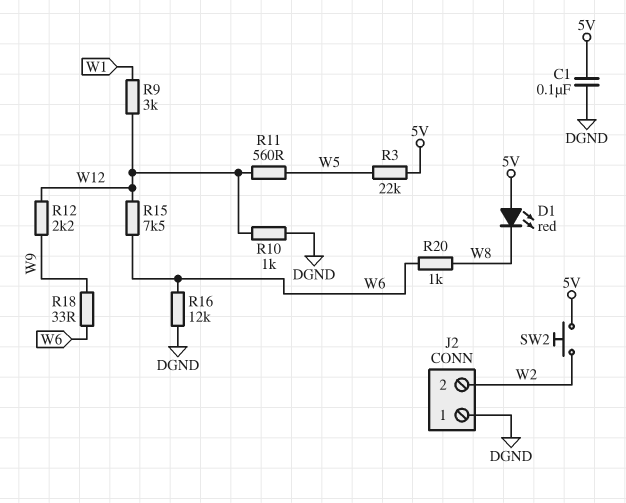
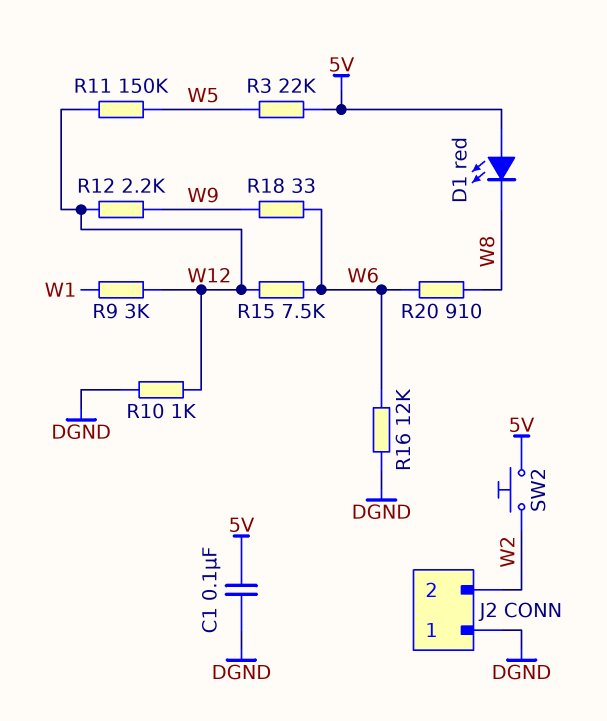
R11: 560 (W5, W12) -> 150k (W5, W12)
R20: 1k (W6, W8) -> 910 (W6, W8)

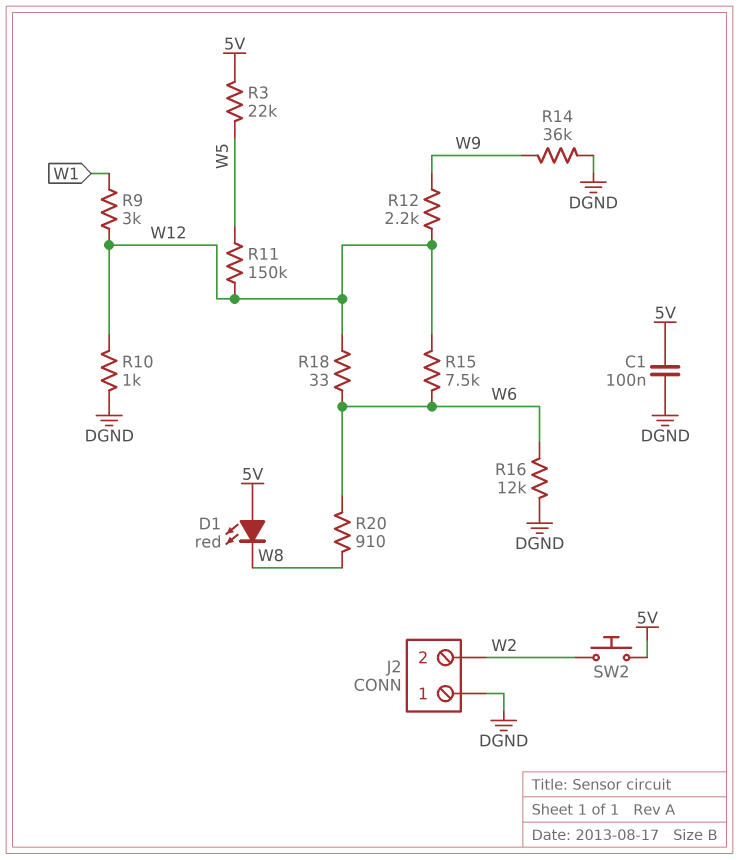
R14: none -> 36k (DGND, W9)
R18: 33 (W6, W9) -> 33 (W6, W12)

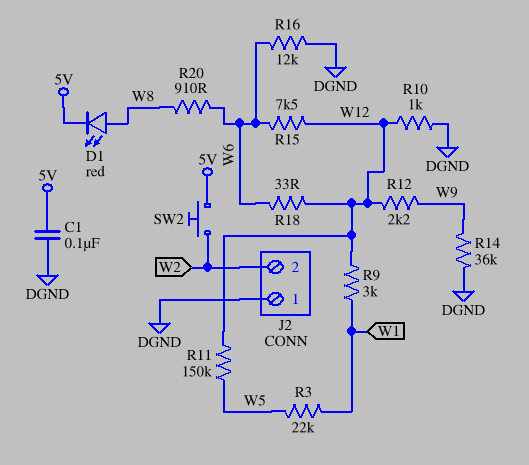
D1: LED red (A 5V, K W8) -> LED red (A W8, K 5V)
R3: 22k (5V, W5) -> 22k (W1, W5)

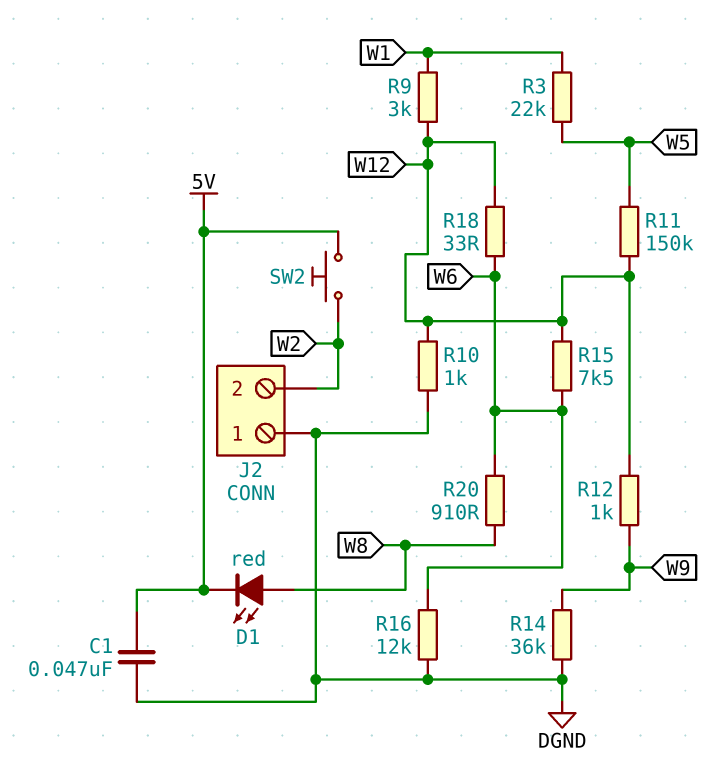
C1: 100nF (5V, DGND) -> 47nF (5V, DGND)
R12: 2.2k (W9, W12) -> 1k (W9, W12)

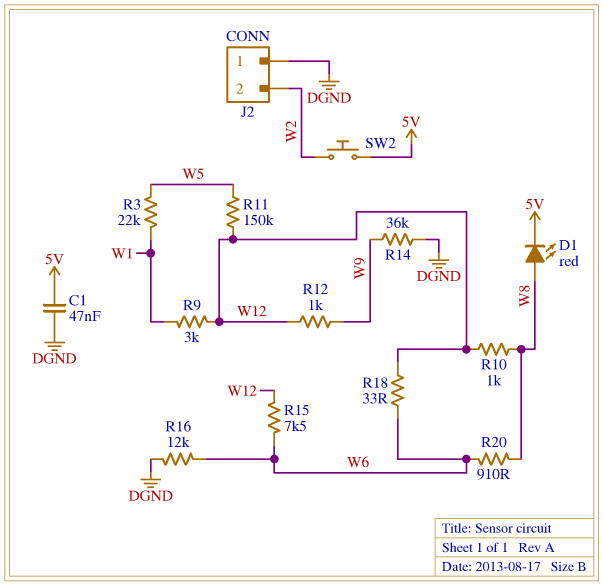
R10: 1k (DGND, W12) -> 1k (W8, W12)

